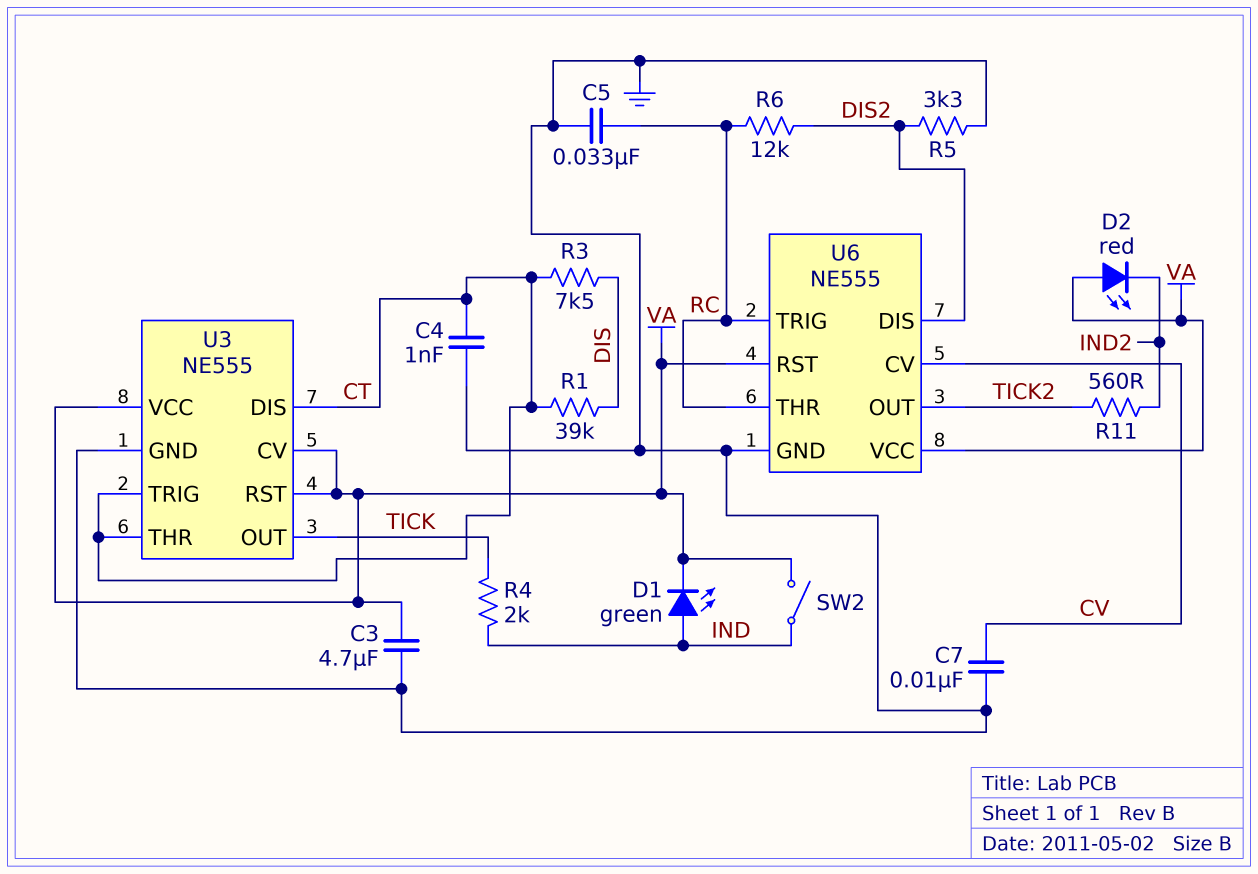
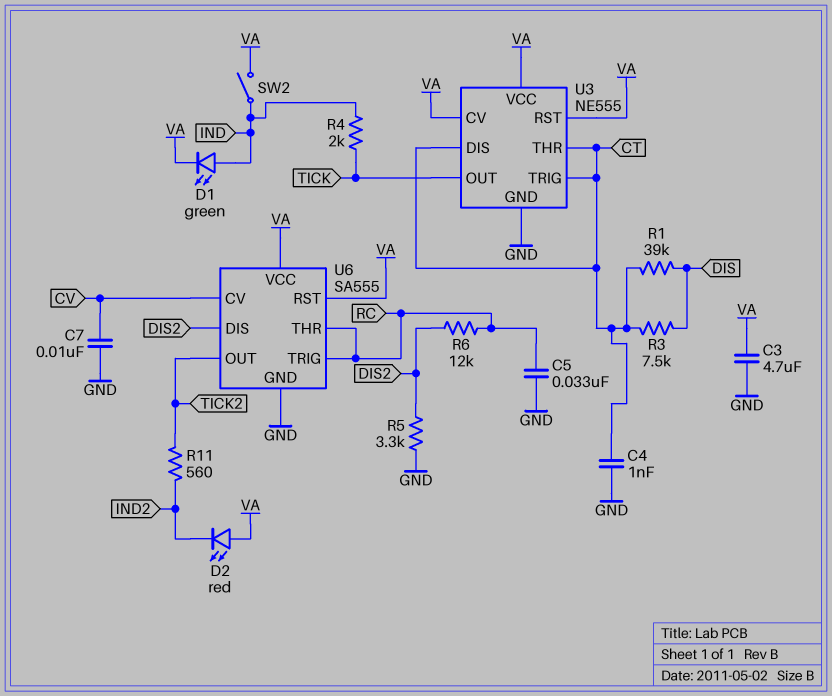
U6: NE555 -> SA555

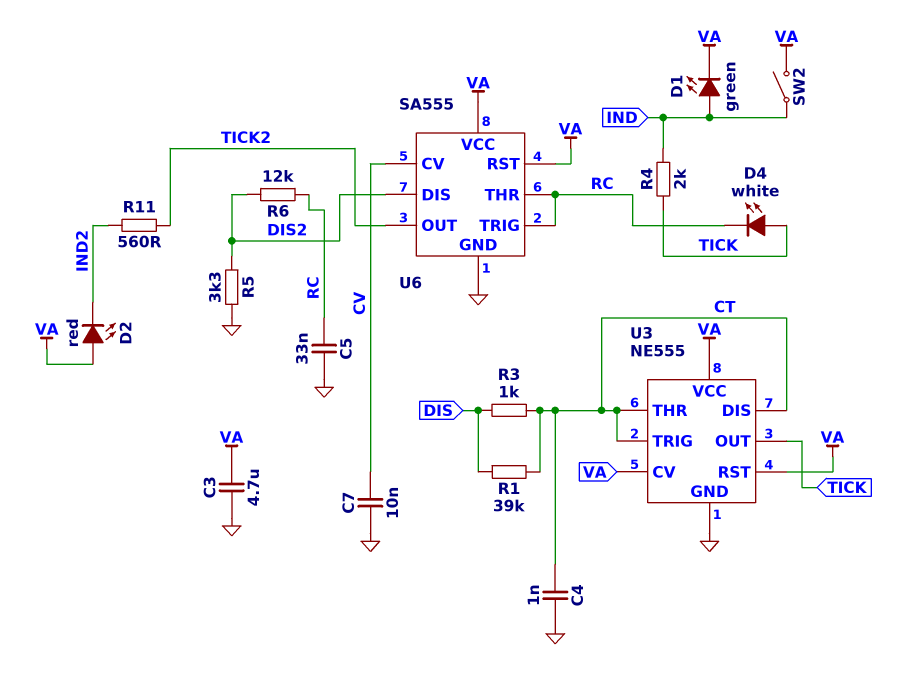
D4: none -> LED white (A TICK, K RC)
R3: 7.5k (CT, DIS) -> 1k (CT, DIS)

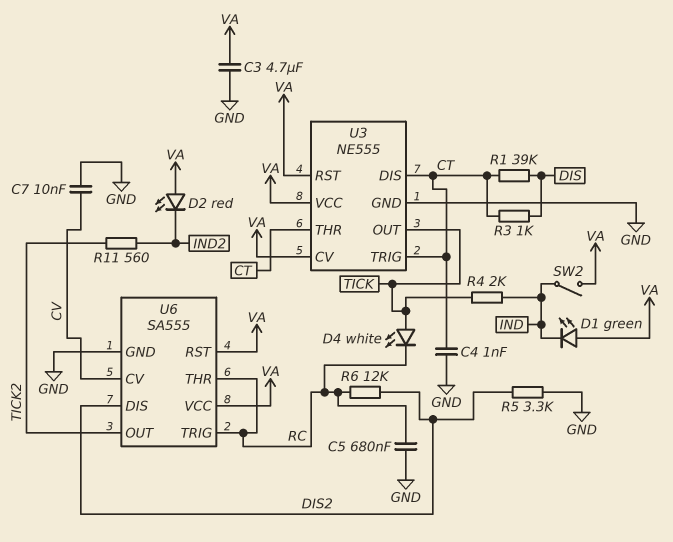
C5: 33nF (GND, RC) -> 680nF (GND, RC)
D1: LED green (A IND, K VA) -> LED green (A VA, K IND)

